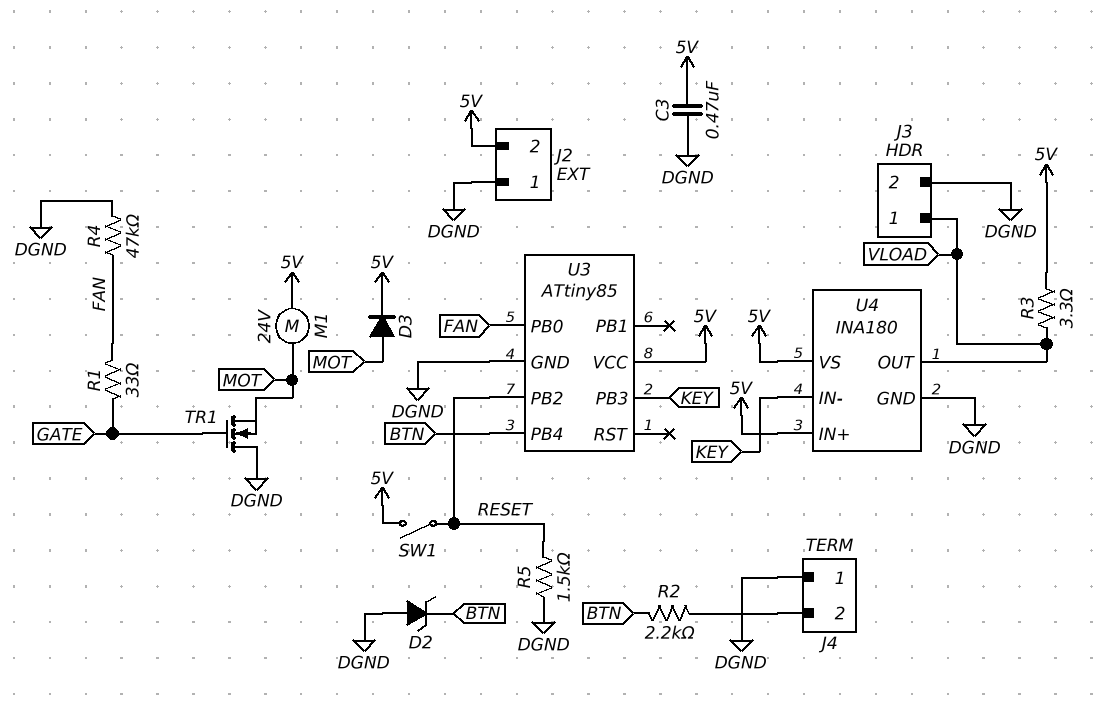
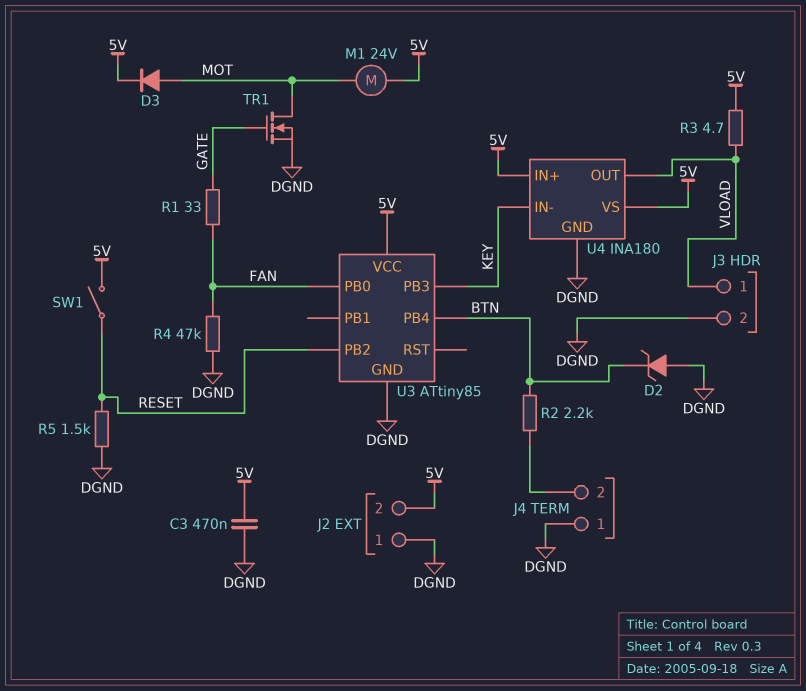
R3: 3.3 (5V, VLOAD) -> 4.7 (5V, VLOAD)
TR1: NMOS (G GATE, D DGND, S MOT) -> NMOS (G GATE, D MOT, S DGND)

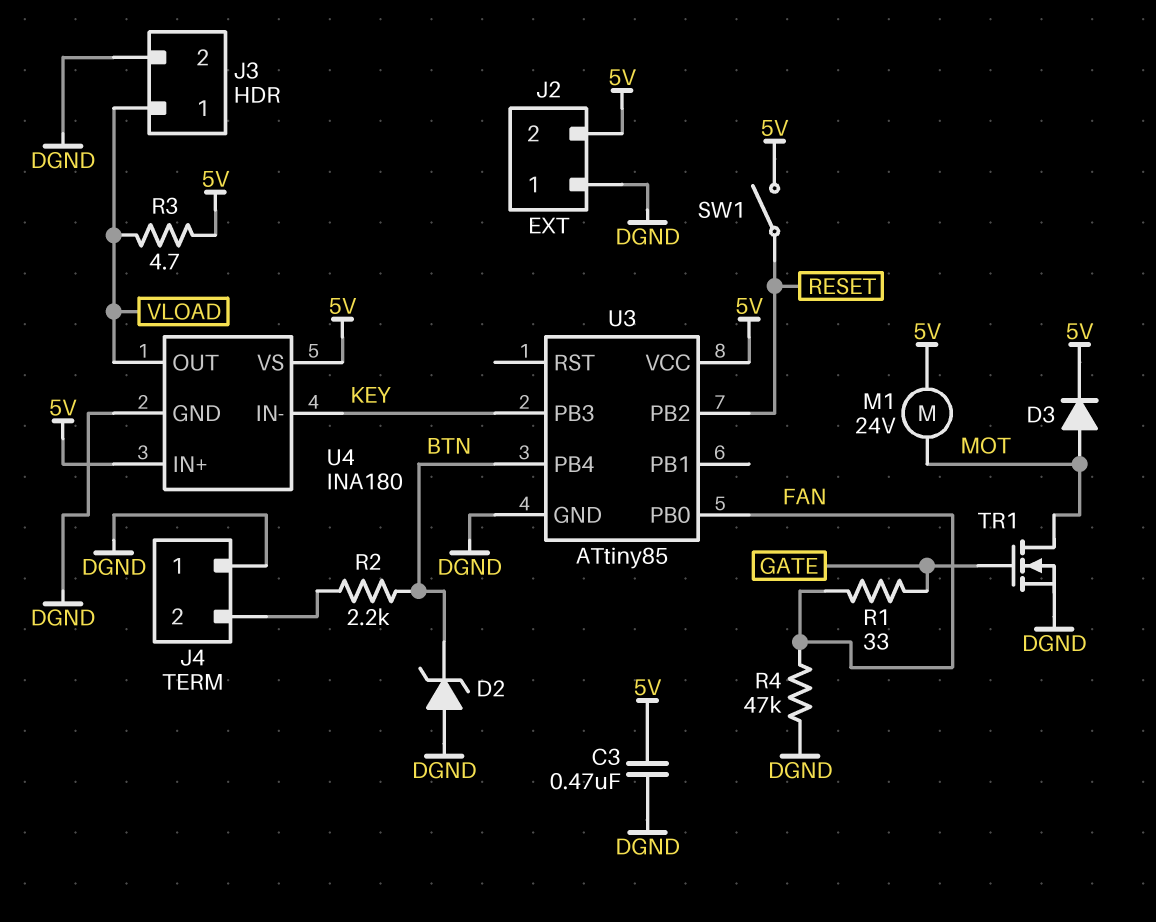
R5: 1.5k (DGND, RESET) -> none

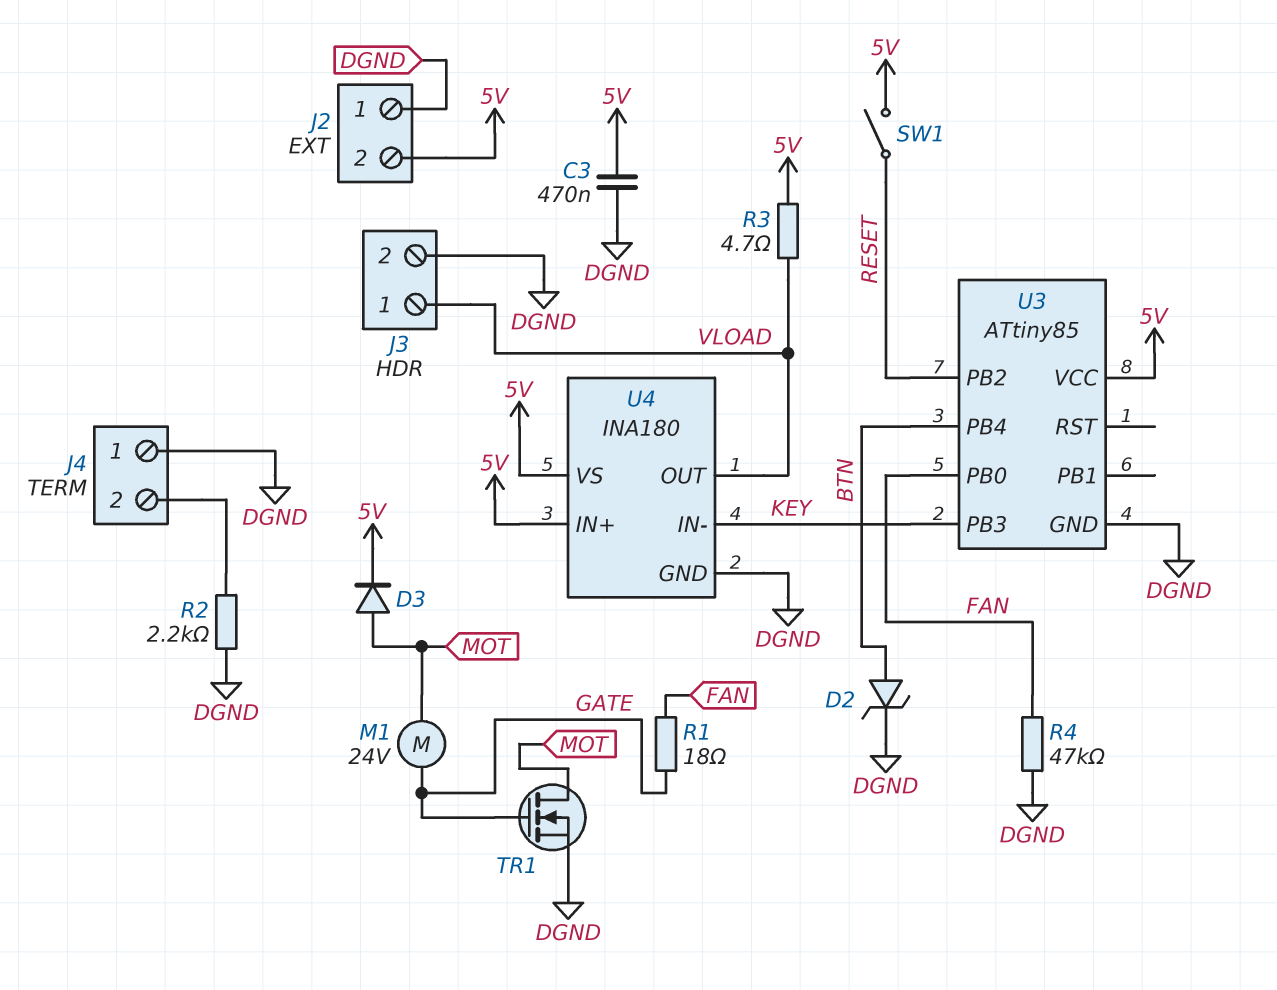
D2: zener (A DGND, K BTN) -> zener (A BTN, K DGND)
M1: motor 24V (5V, MOT) -> motor 24V (GATE, MOT)
R1: 33 (FAN, GATE) -> 18 (FAN, GATE)
R2: 2.2k (BTN, J4/2) -> 2.2k (DGND, J4/2)

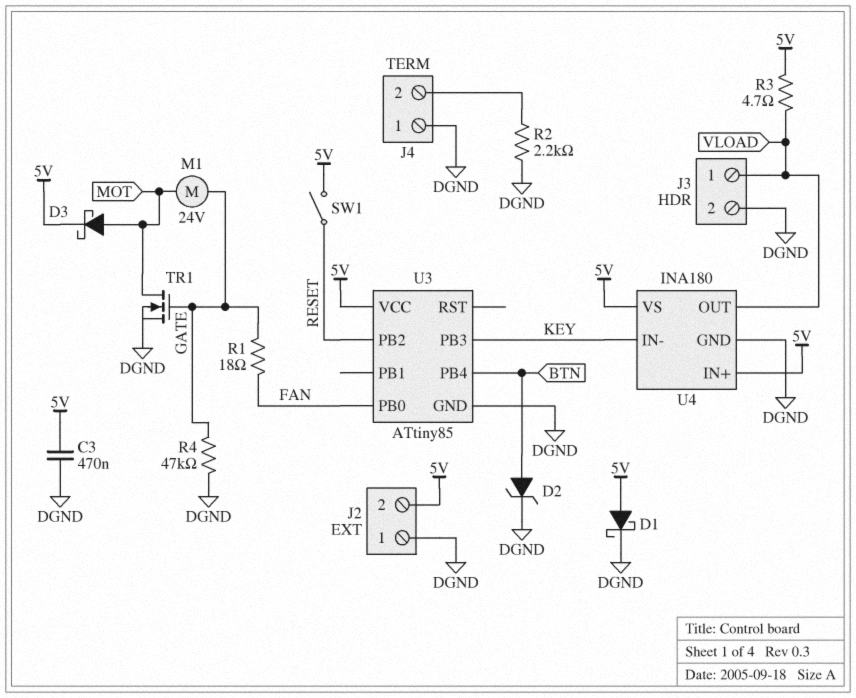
D1: none -> schottky (A 5V, K DGND)
D3: diode (A MOT, K 5V) -> schottky (A MOT, K 5V)
R4: 47k (DGND, FAN) -> 47k (DGND, GATE)

